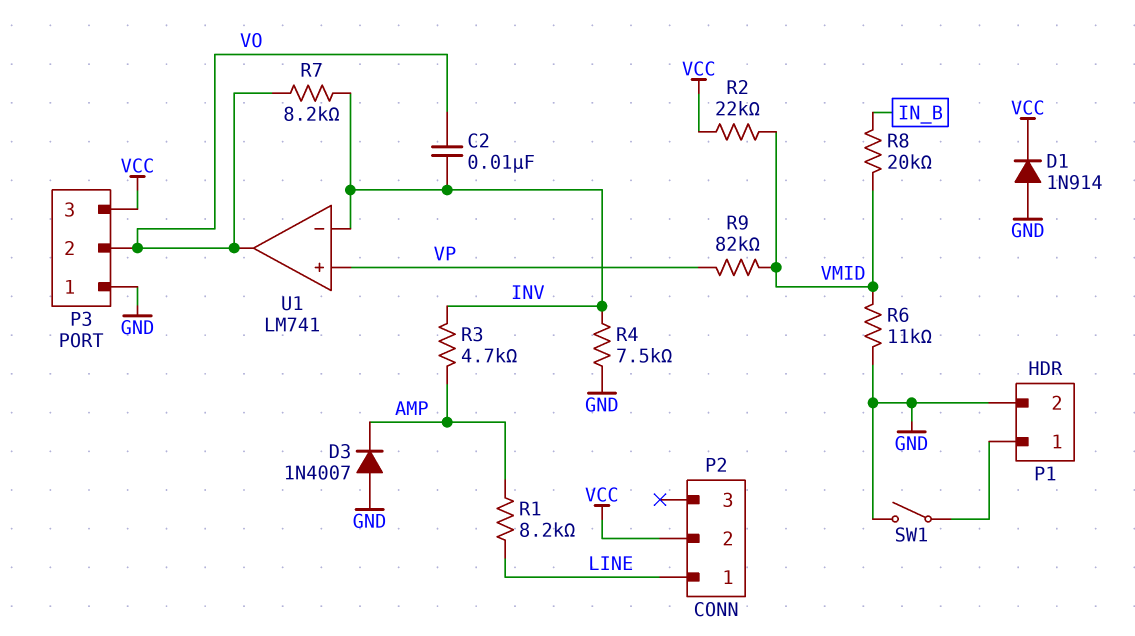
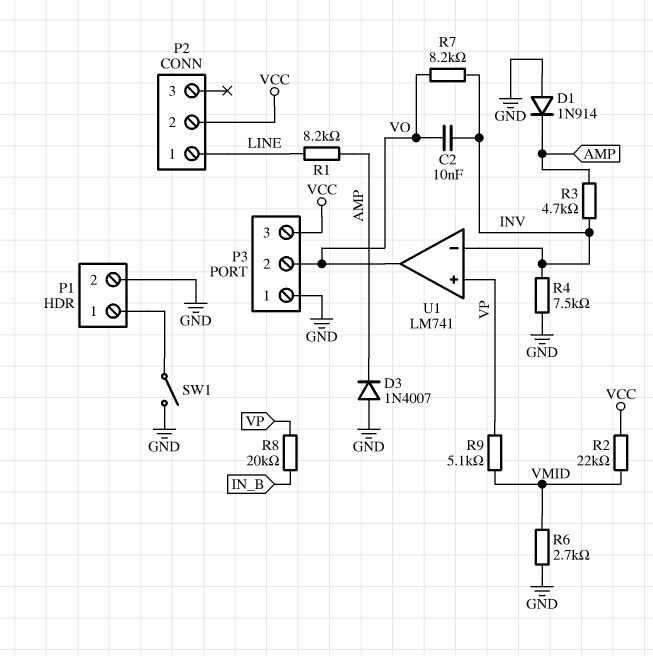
D1: diode 1N914 (A GND, K VCC) -> diode 1N914 (A GND, K AMP)
R6: 11k (GND, VMID) -> 2.7k (GND, VMID)
R8: 20k (IN_B, VMID) -> 20k (IN_B, VP)
R9: 82k (VMID, VP) -> 5.1k (VMID, VP)

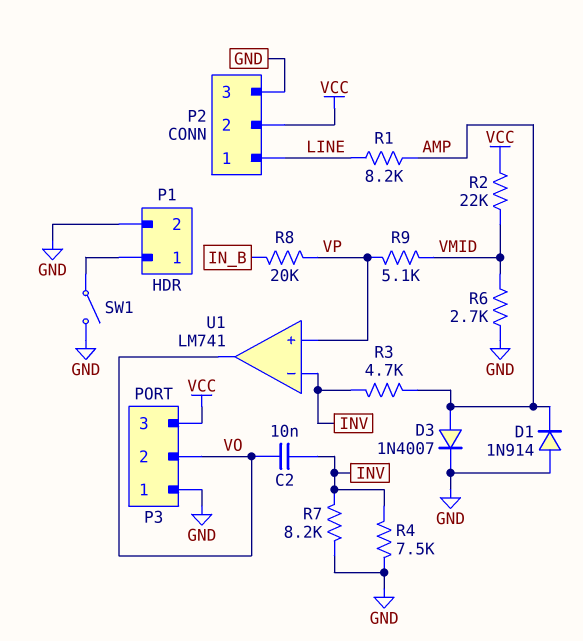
D3: diode 1N4007 (A GND, K AMP) -> diode 1N4007 (A AMP, K GND)
P2 pin 3: none -> GND
R7: 8.2k (INV, VO) -> 8.2k (GND, INV)

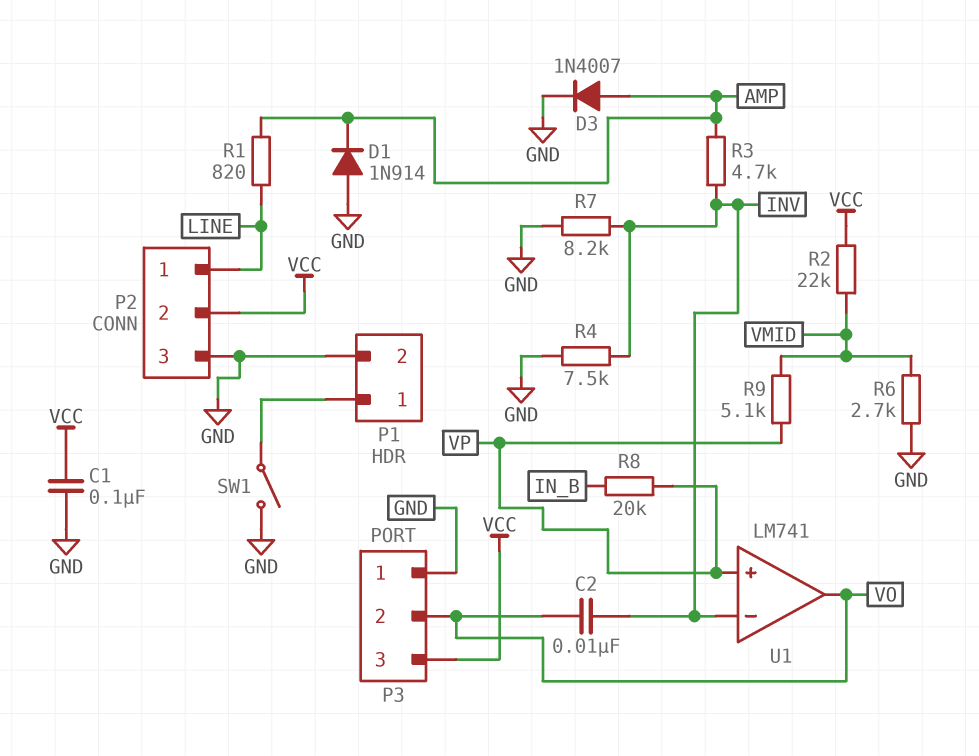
C1: none -> 100nF (GND, VCC)
R1: 8.2k (AMP, LINE) -> 820 (AMP, LINE)

